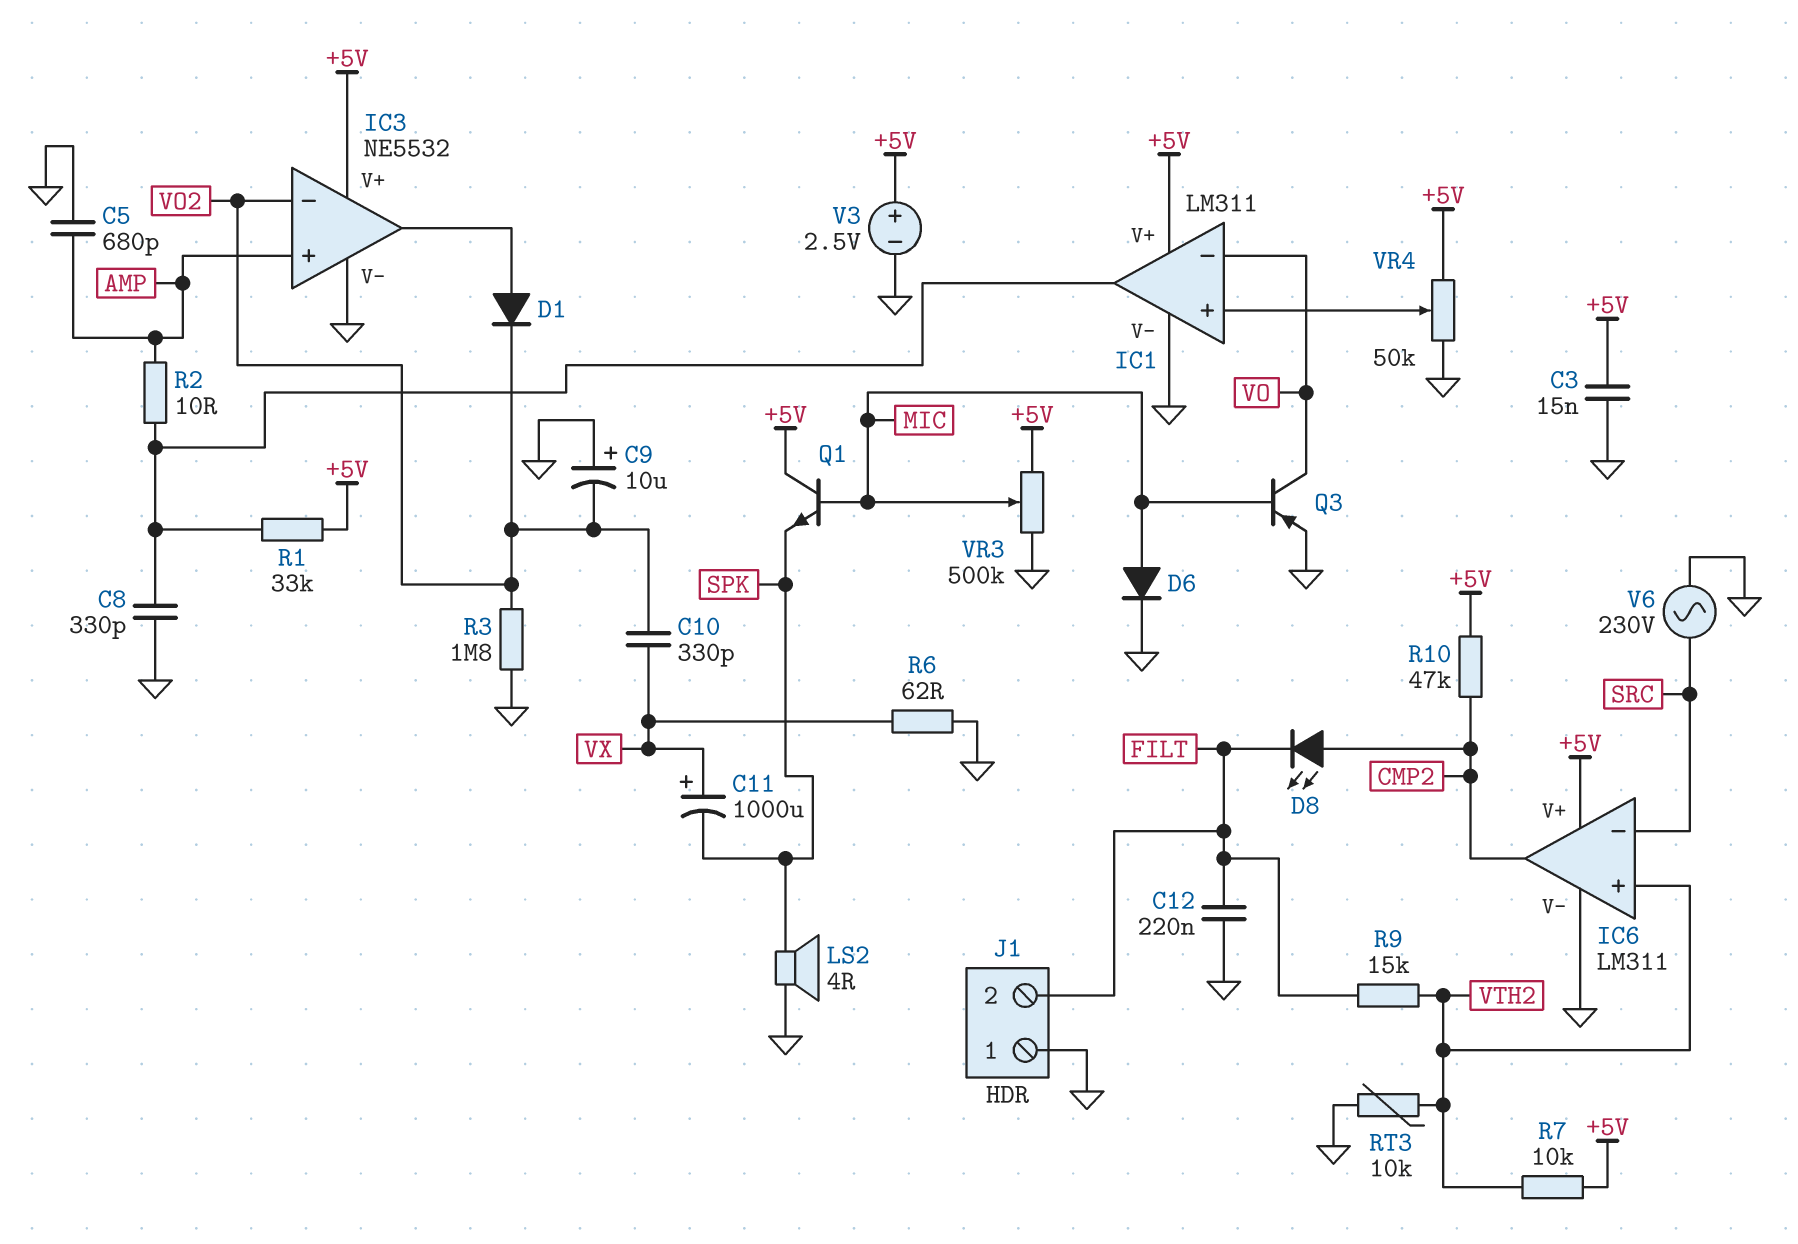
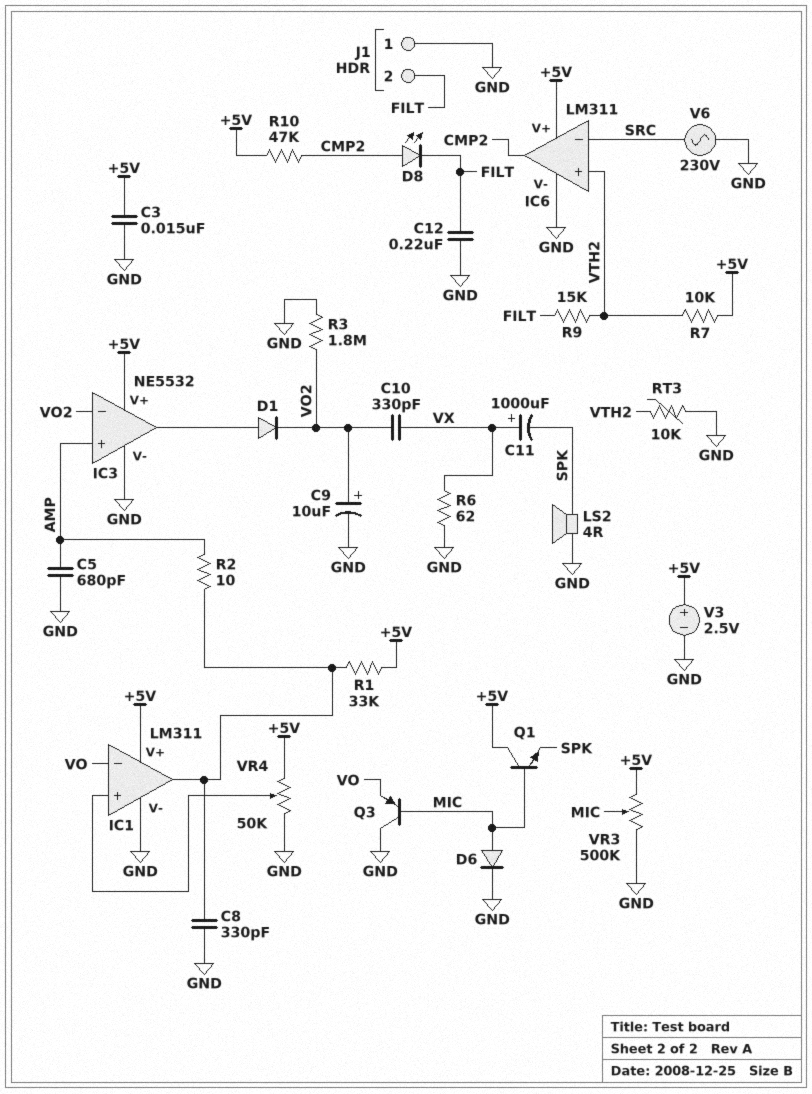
C9: 10uF (plus GND, minus VO2) -> 10uF (plus VO2, minus GND)
Q3: PNP (B MIC, C VO, E GND) -> PNP (B MIC, C GND, E VO)

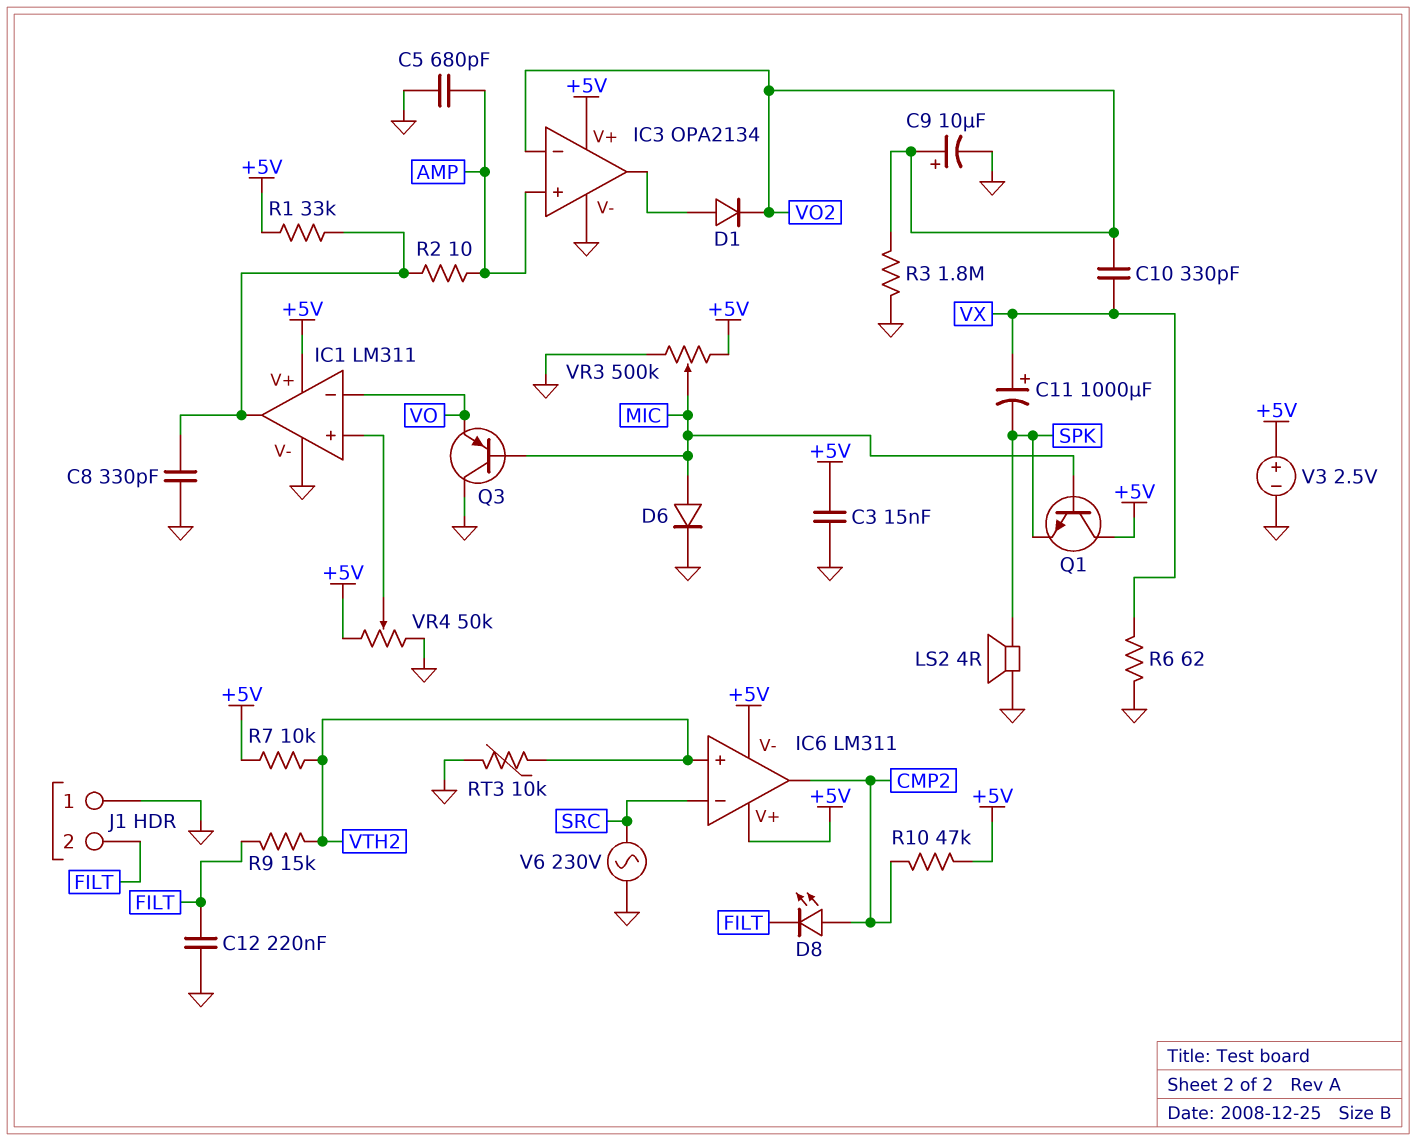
IC3: NE5532 -> OPA2134
IC6 pin V-: GND -> +5V

